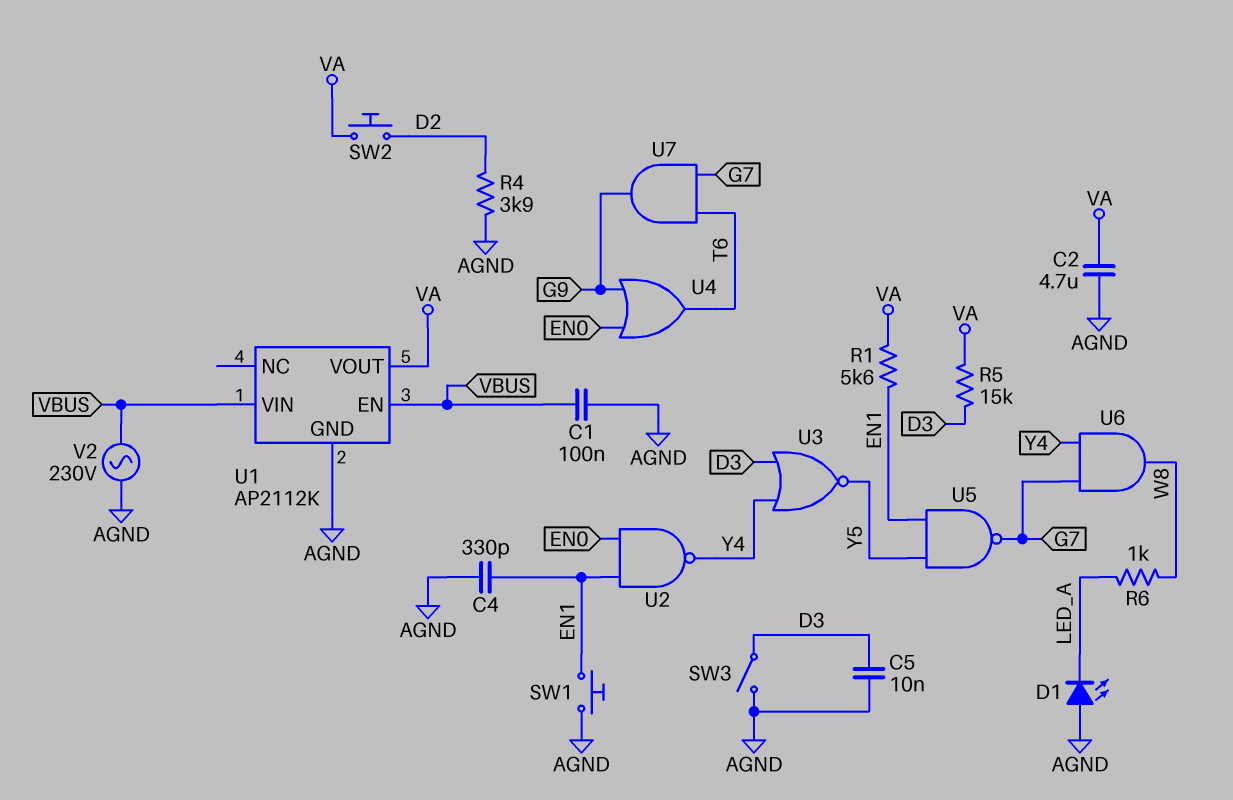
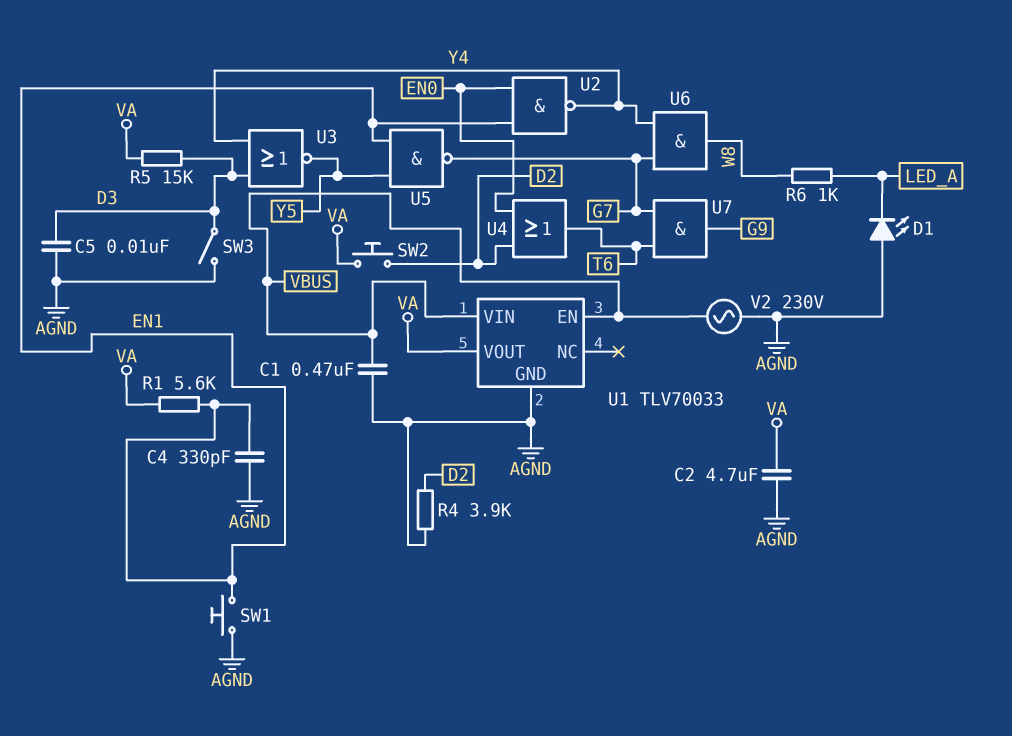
C1: 100nF (AGND, VBUS) -> 470nF (AGND, VBUS)
U1: AP2112K -> TLV70033
U4: OR (in EN0, in G9, out T6) -> OR (in D2, in EN0, out T6)

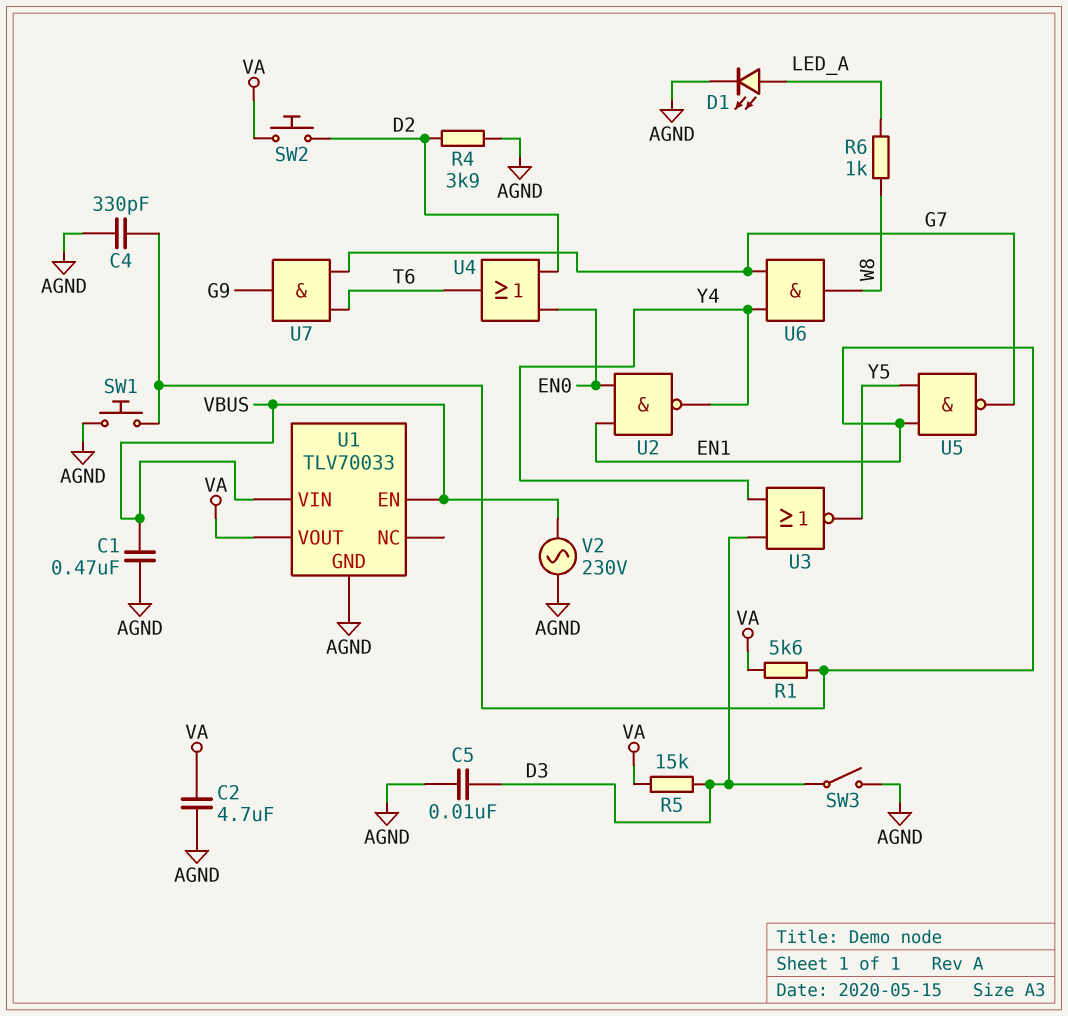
D1: LED (A AGND, K LED_A) -> LED (A LED_A, K AGND)

